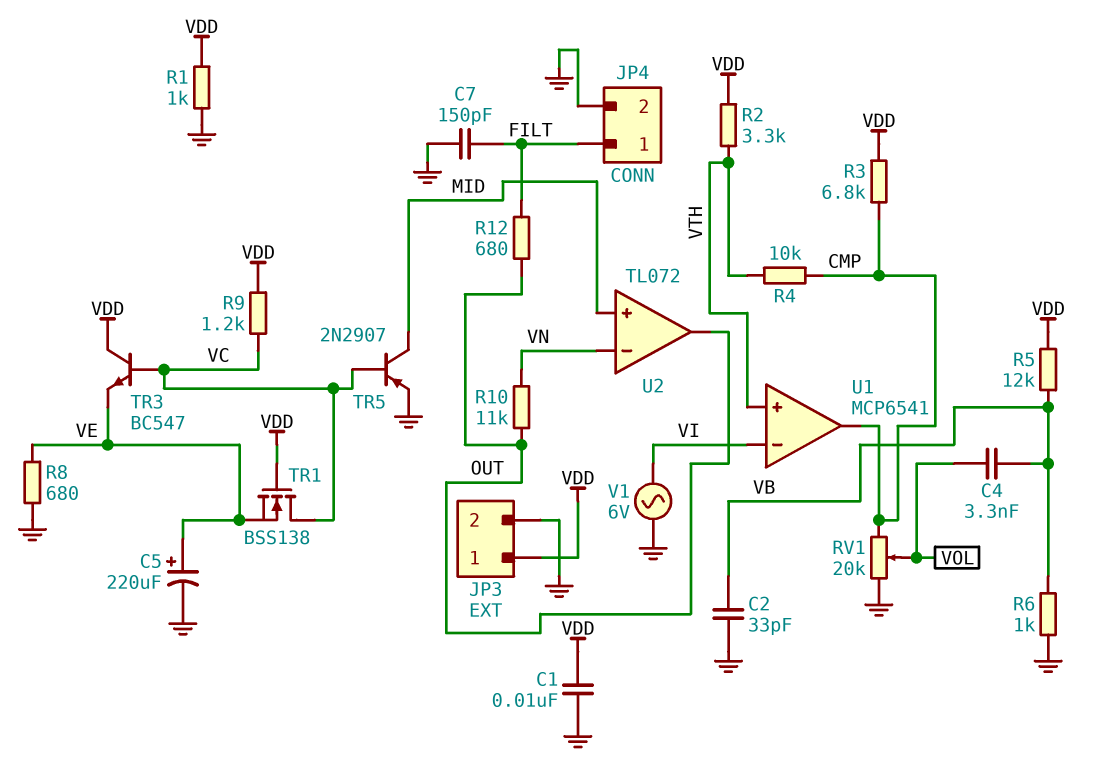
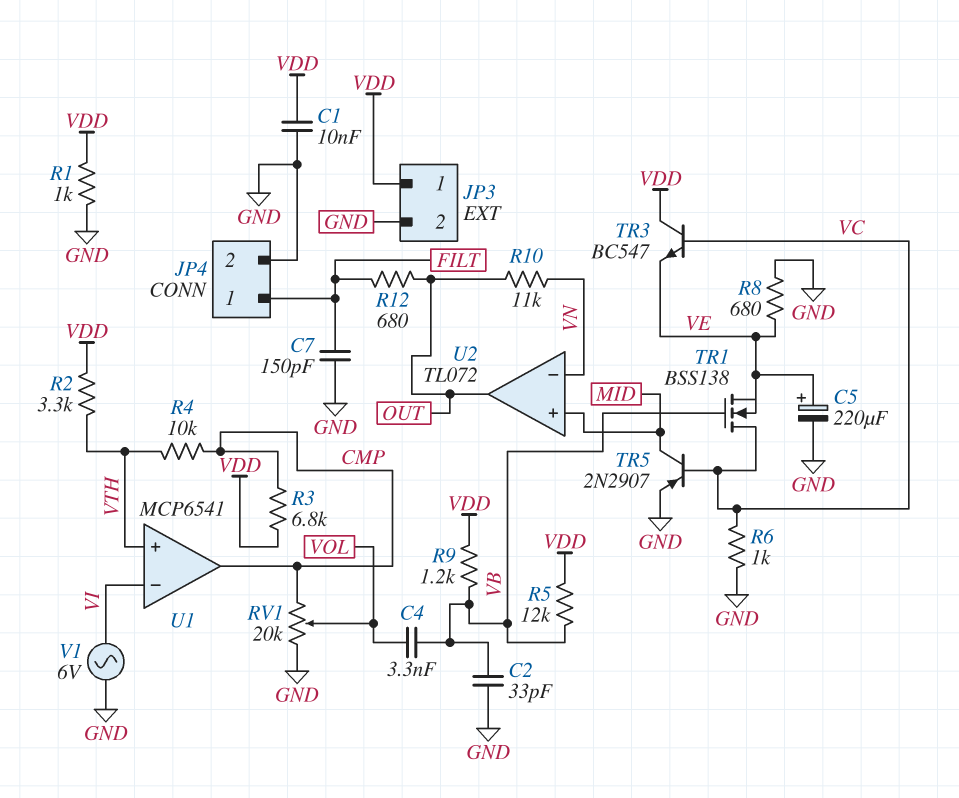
R6: 1k (GND, VB) -> 1k (GND, VC)
R9: 1.2k (VC, VDD) -> 1.2k (VB, VDD)
TR1: NMOS BSS138 (G VDD, D VC, S VE) -> NMOS BSS138 (G VB, D VC, S VE)

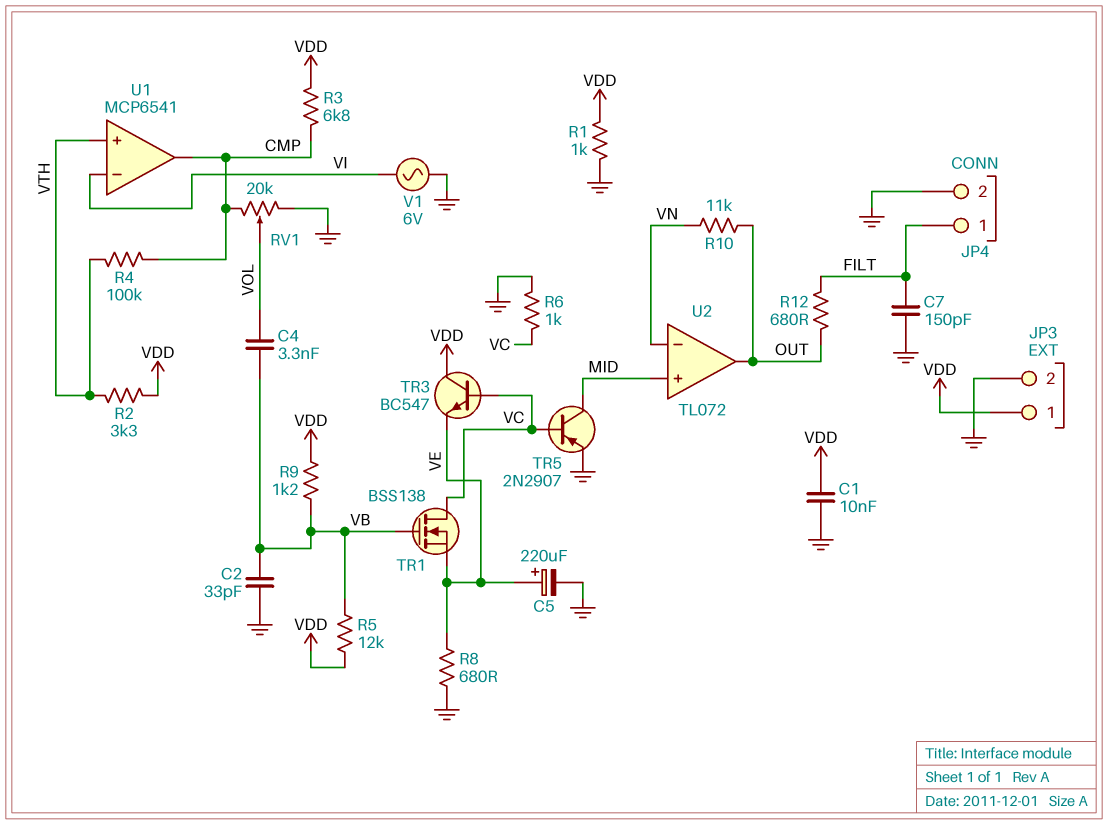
R4: 10k (CMP, VTH) -> 100k (CMP, VTH)

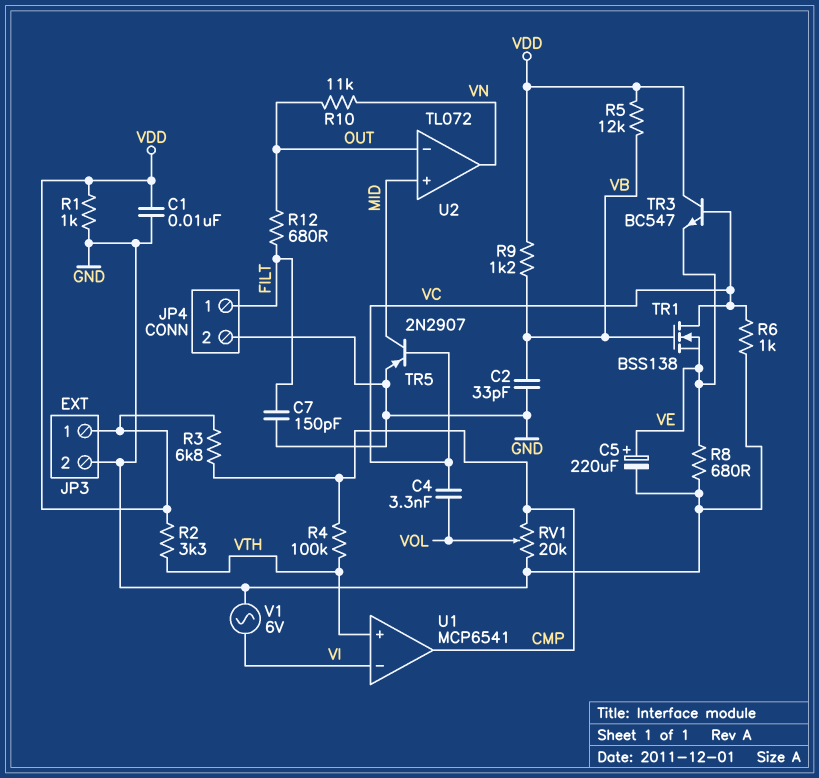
C4: 3.3nF (VB, VOL) -> 3.3nF (VC, VOL)
U2 pin in-: VN -> OUT
U2 pin out: OUT -> VN

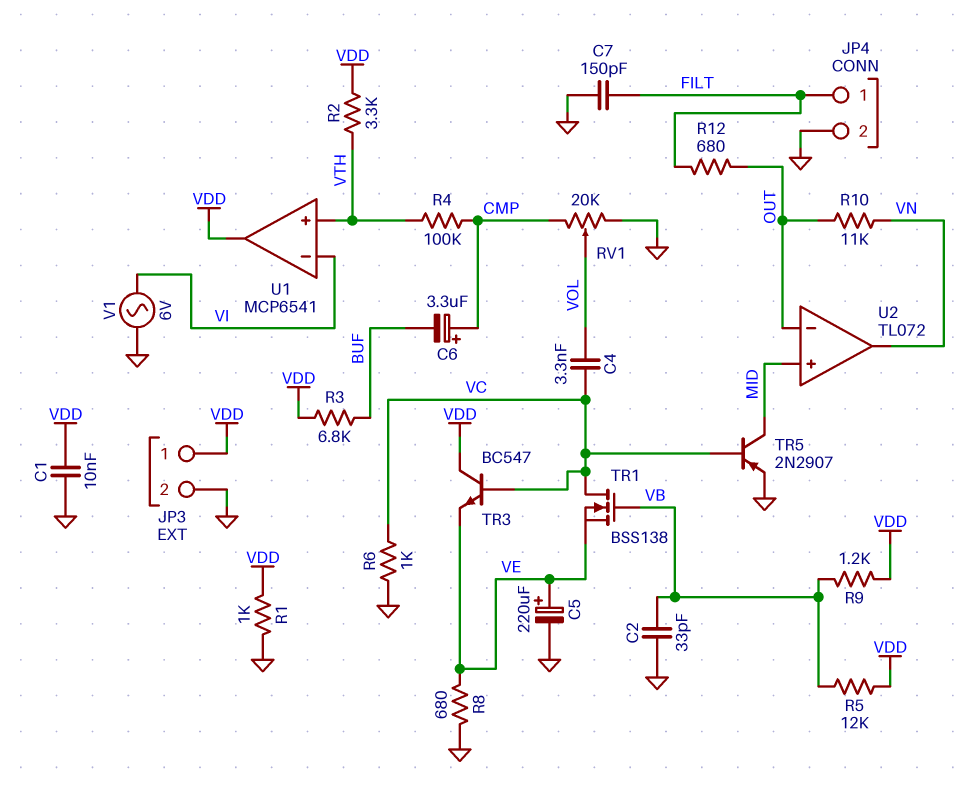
C6: none -> 3.3uF (plus CMP, minus BUF)
R3: 6.8k (CMP, VDD) -> 6.8k (BUF, VDD)
U1 pin out: CMP -> VDD

